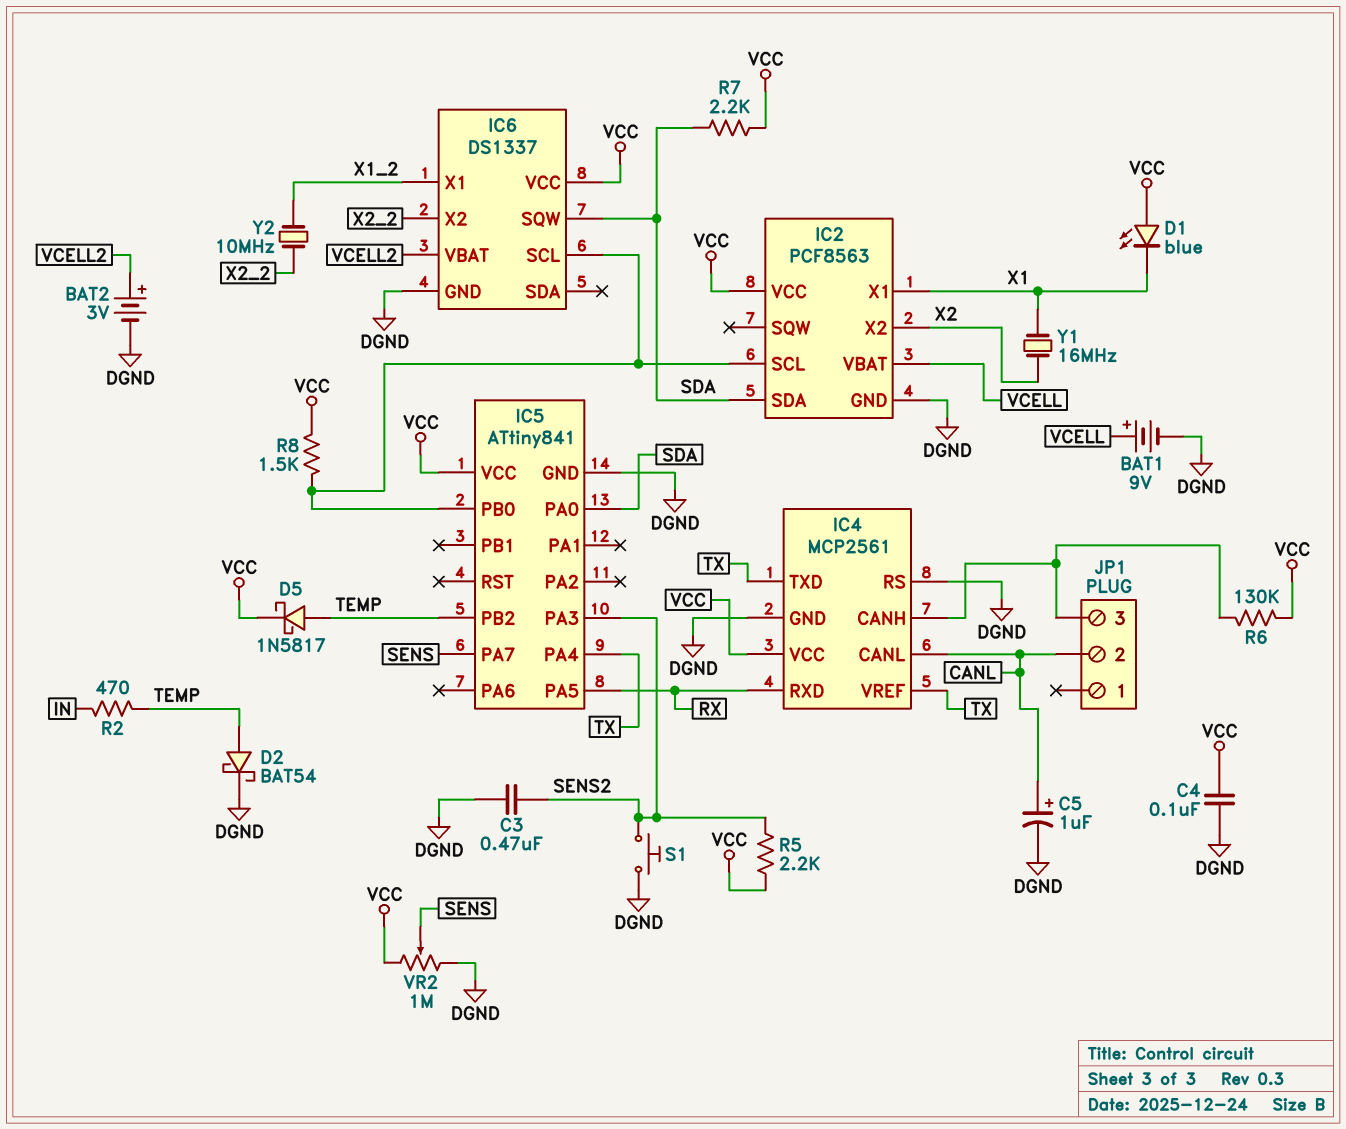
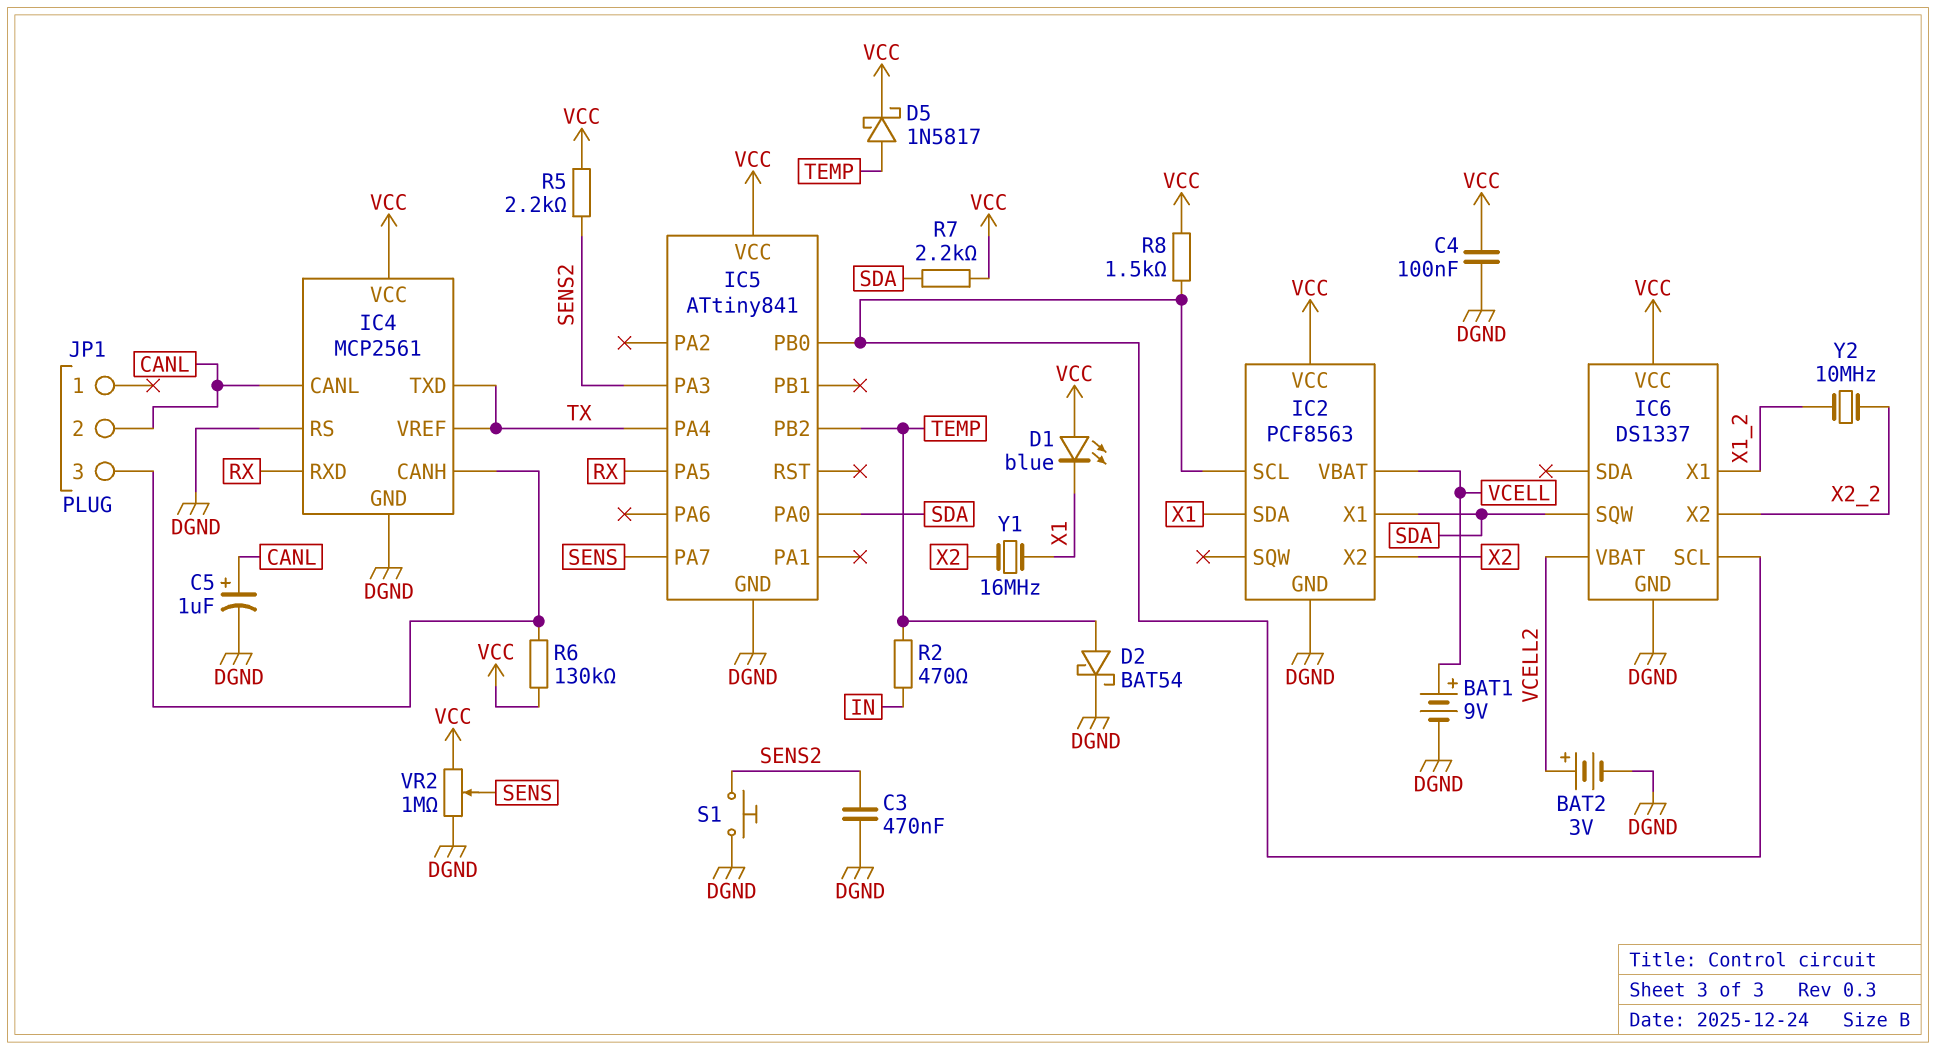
IC2 pin SDA: SDA -> X1
IC2 pin X1: X1 -> SDA

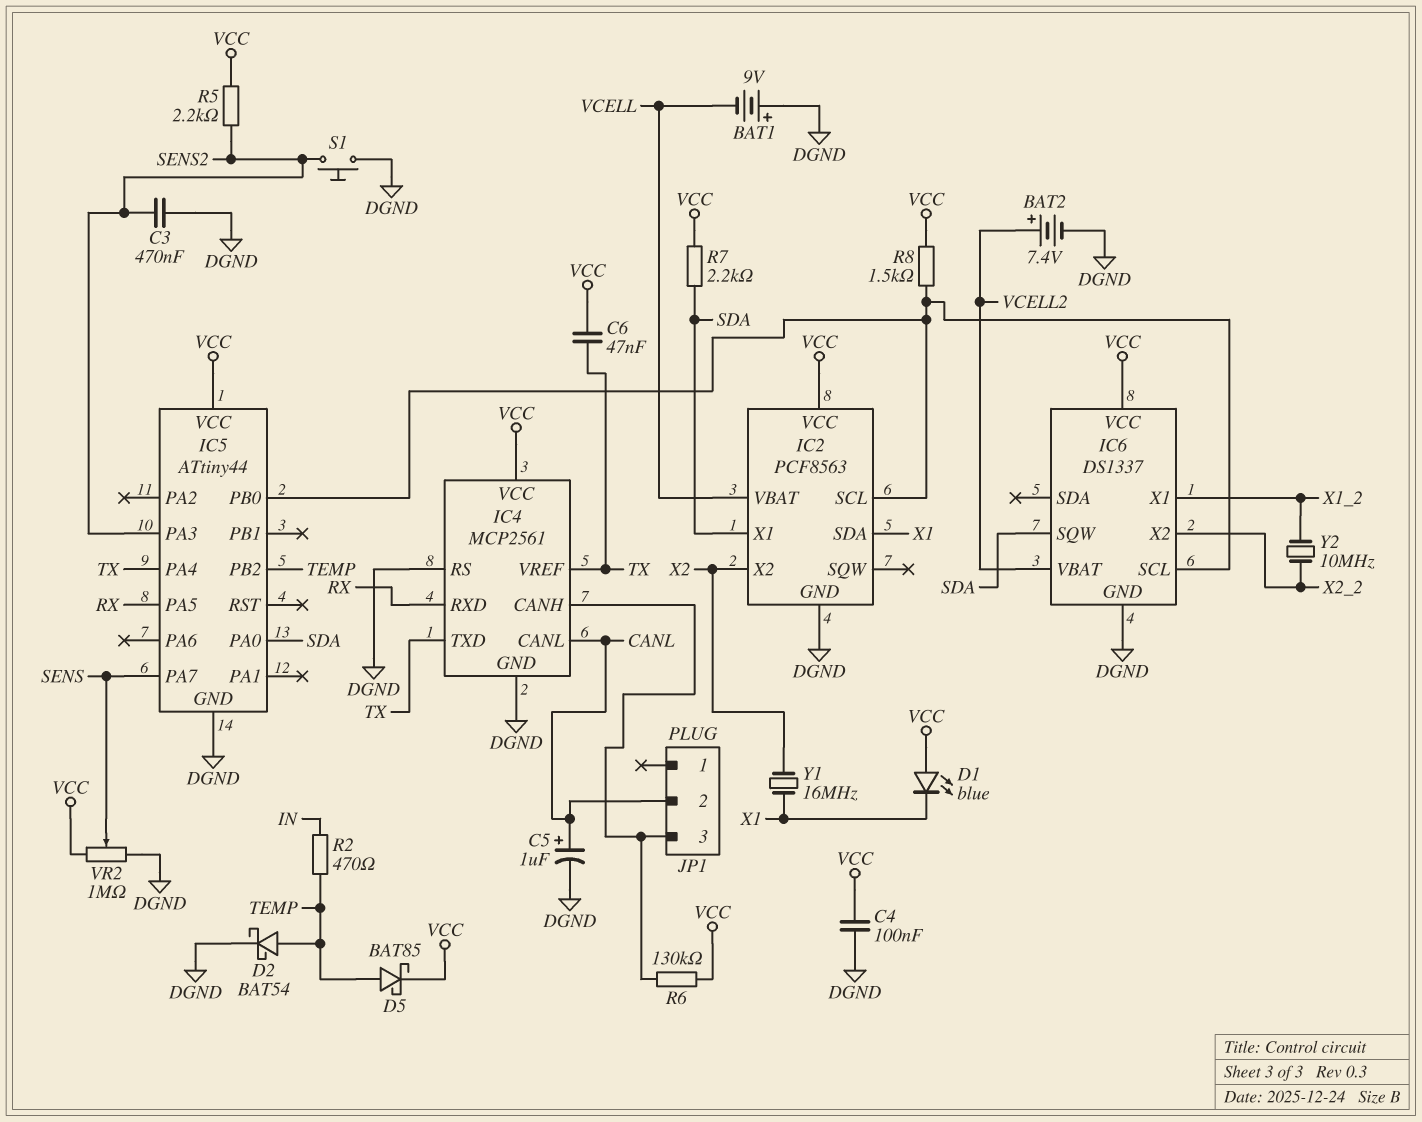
BAT1: 9V (plus VCELL, minus DGND) -> 9V (plus DGND, minus VCELL)
BAT2: 3V (plus VCELL2, minus DGND) -> 7.4V (plus VCELL2, minus DGND)
C6: none -> 47nF (TX, VCC)
D5: schottky 1N5817 (A TEMP, K VCC) -> schottky BAT85 (A TEMP, K VCC)
IC5: ATtiny841 -> ATtiny44

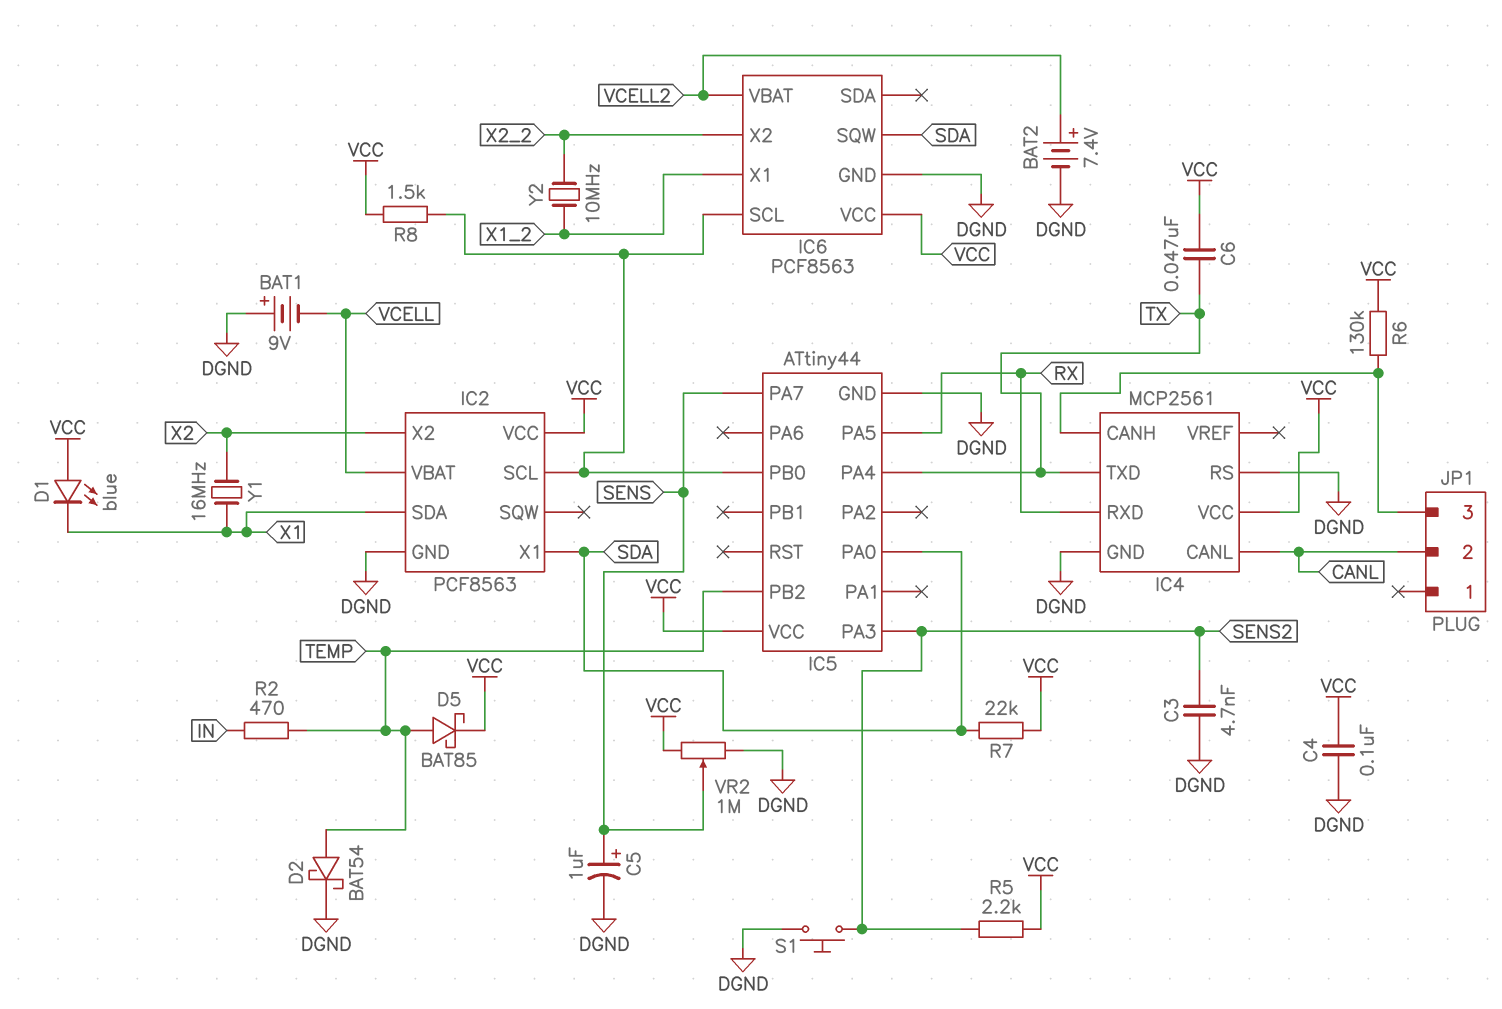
C3: 470nF (DGND, SENS2) -> 4.7nF (DGND, SENS2)
C5: 1uF (plus CANL, minus DGND) -> 1uF (plus SENS, minus DGND)
IC4 pin VREF: TX -> none
IC6: DS1337 -> PCF8563
R7: 2.2k (SDA, VCC) -> 22k (SDA, VCC)

